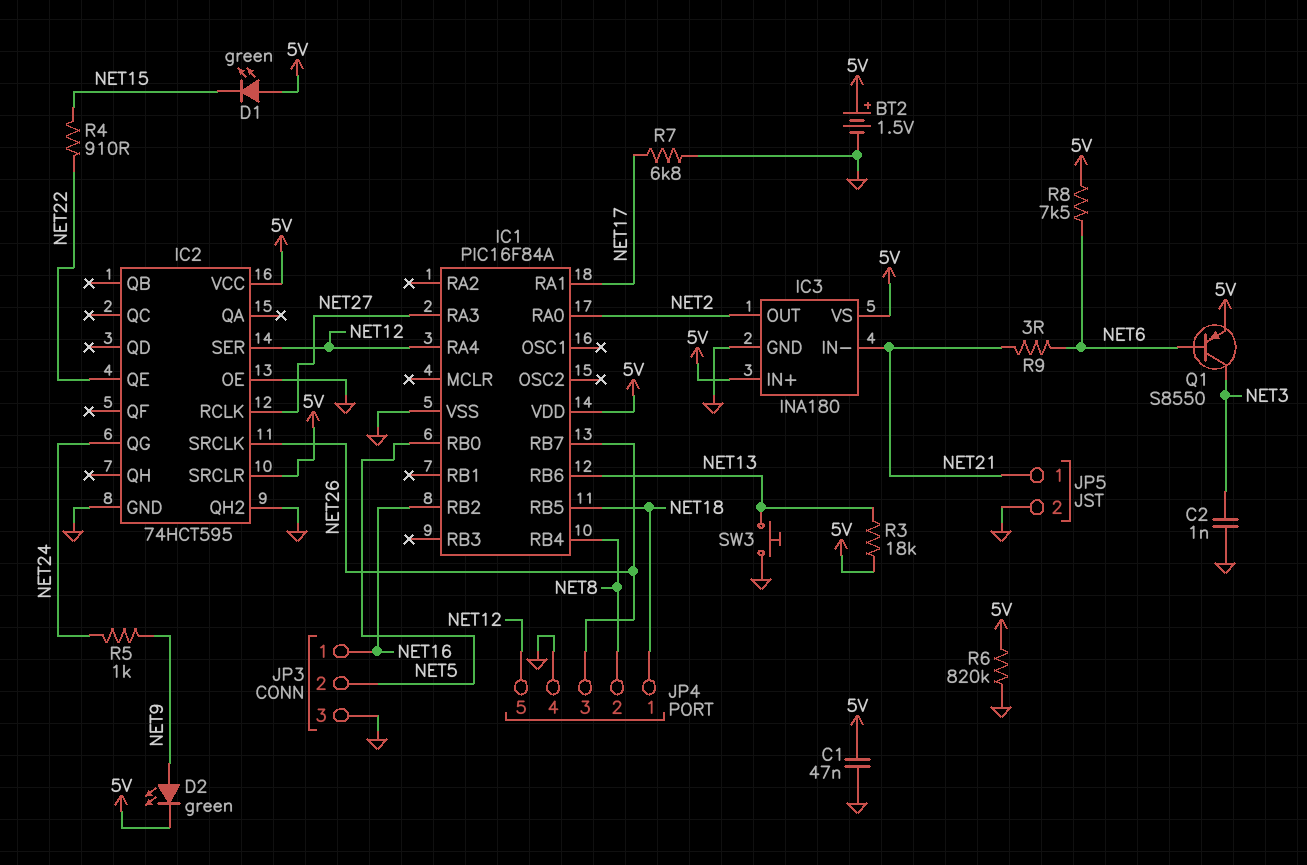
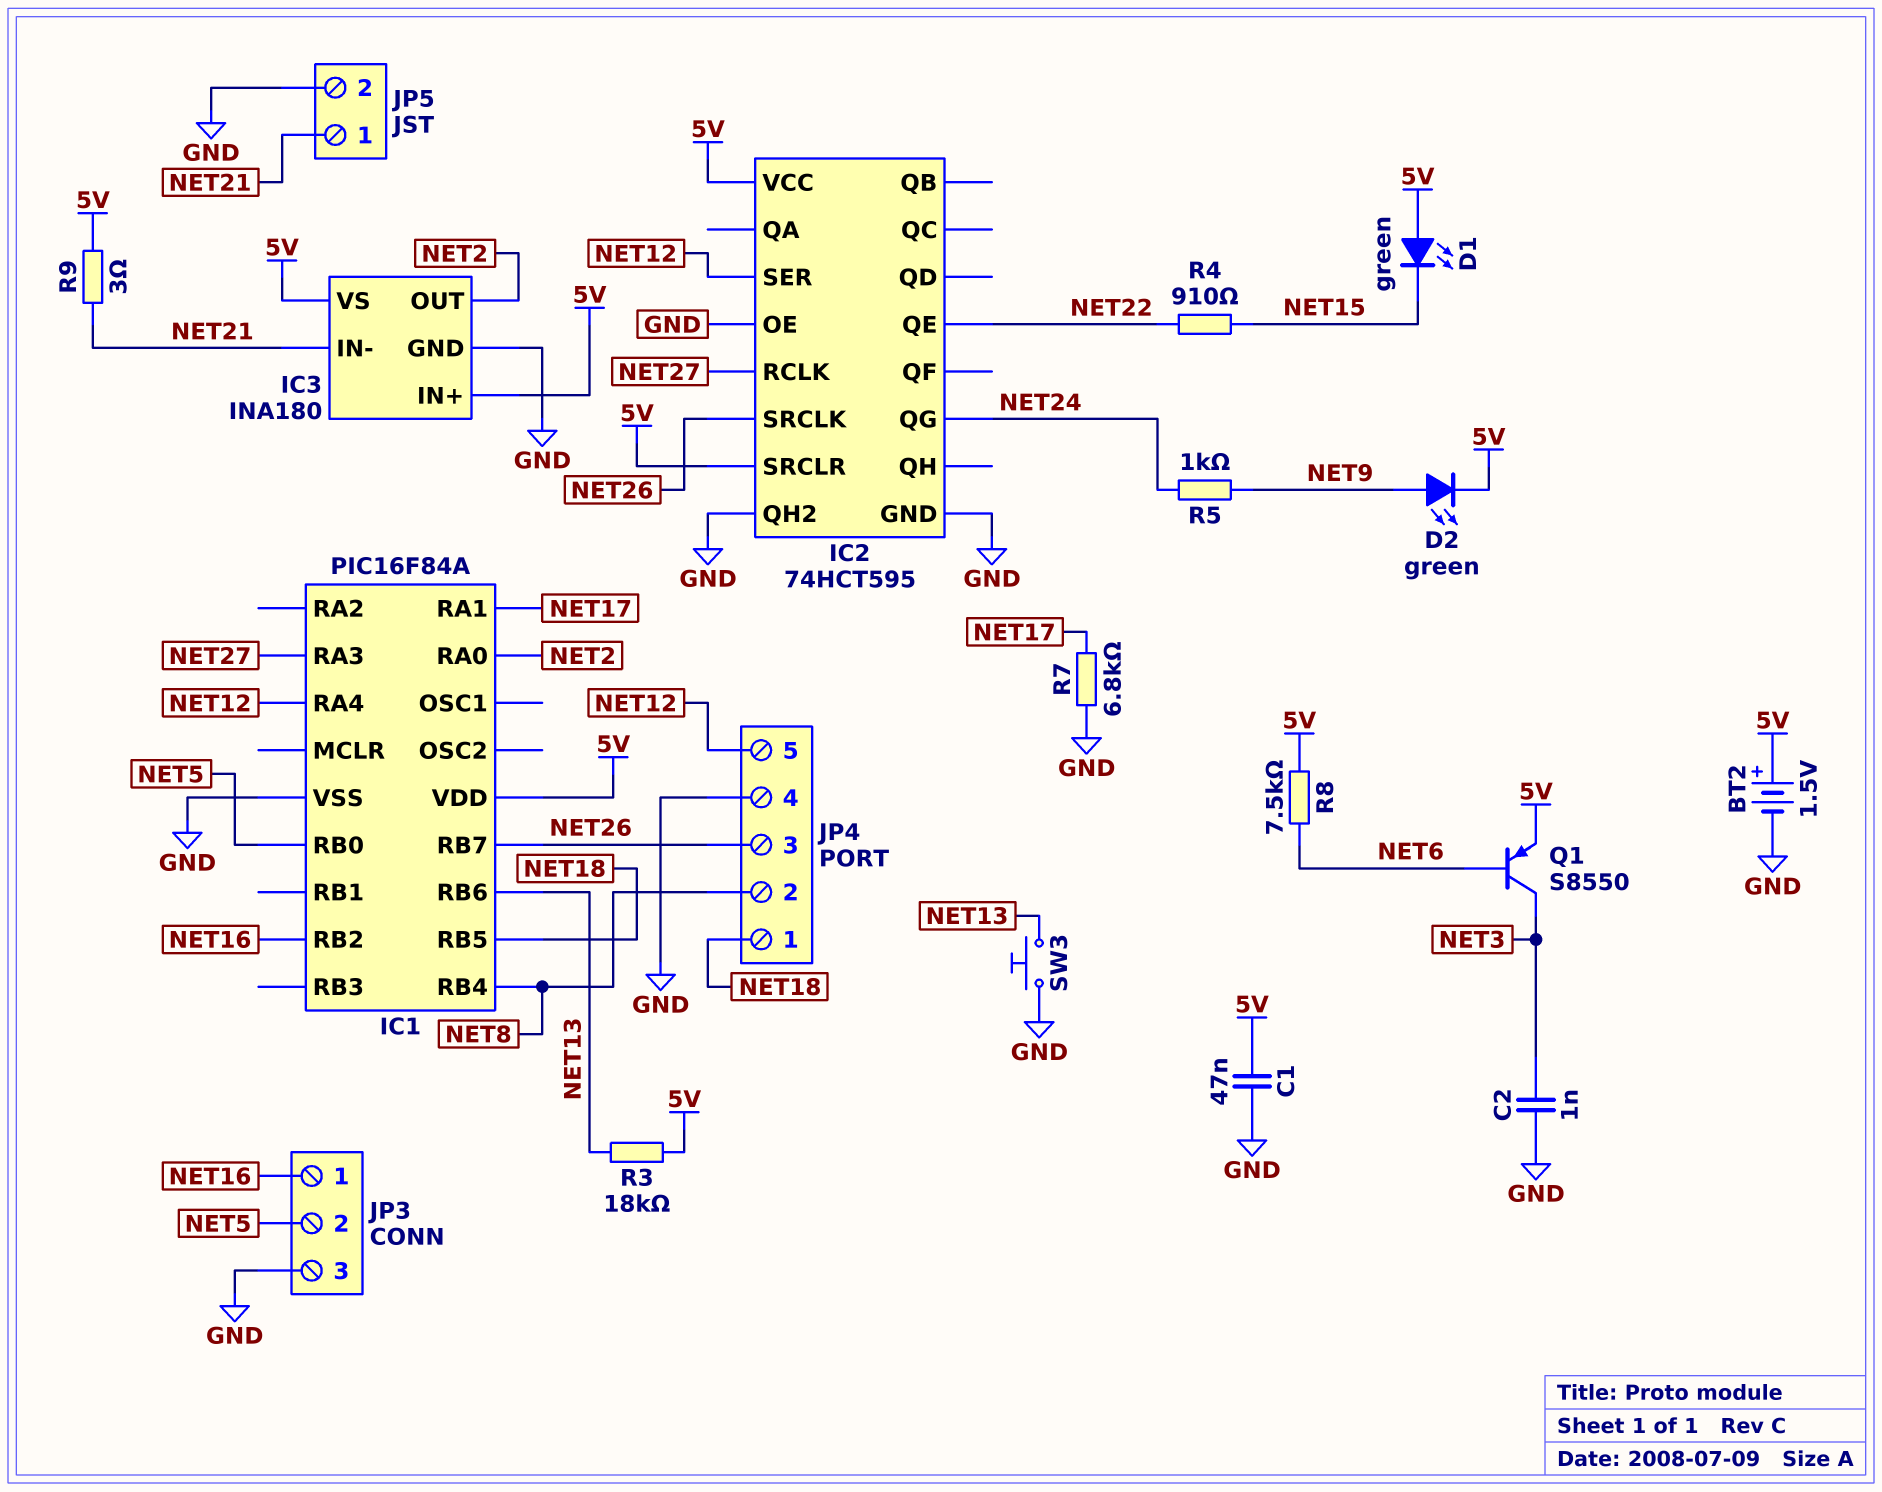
R6: 820k (5V, GND) -> none
R9: 3 (NET6, NET21) -> 3 (5V, NET21)

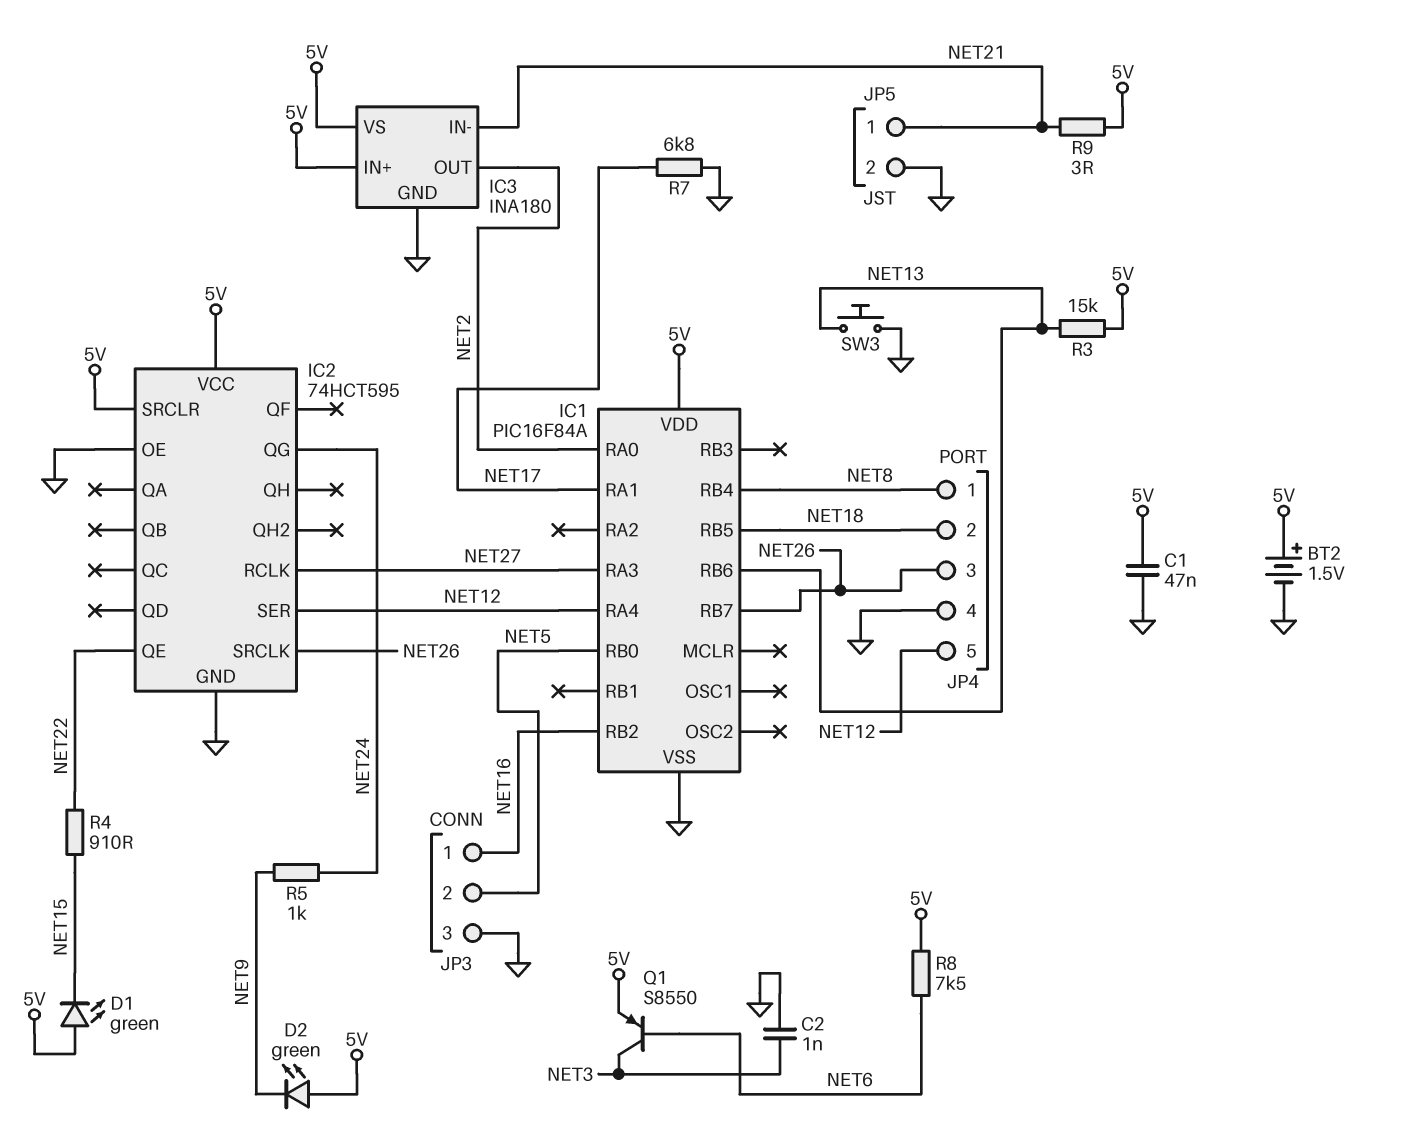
D2: LED green (A NET9, K 5V) -> LED green (A 5V, K NET9)
IC2 pin QH2: GND -> none
JP4 pin 1: NET18 -> NET8
JP4 pin 2: NET8 -> NET18
R3: 18k (5V, NET13) -> 15k (5V, NET13)

